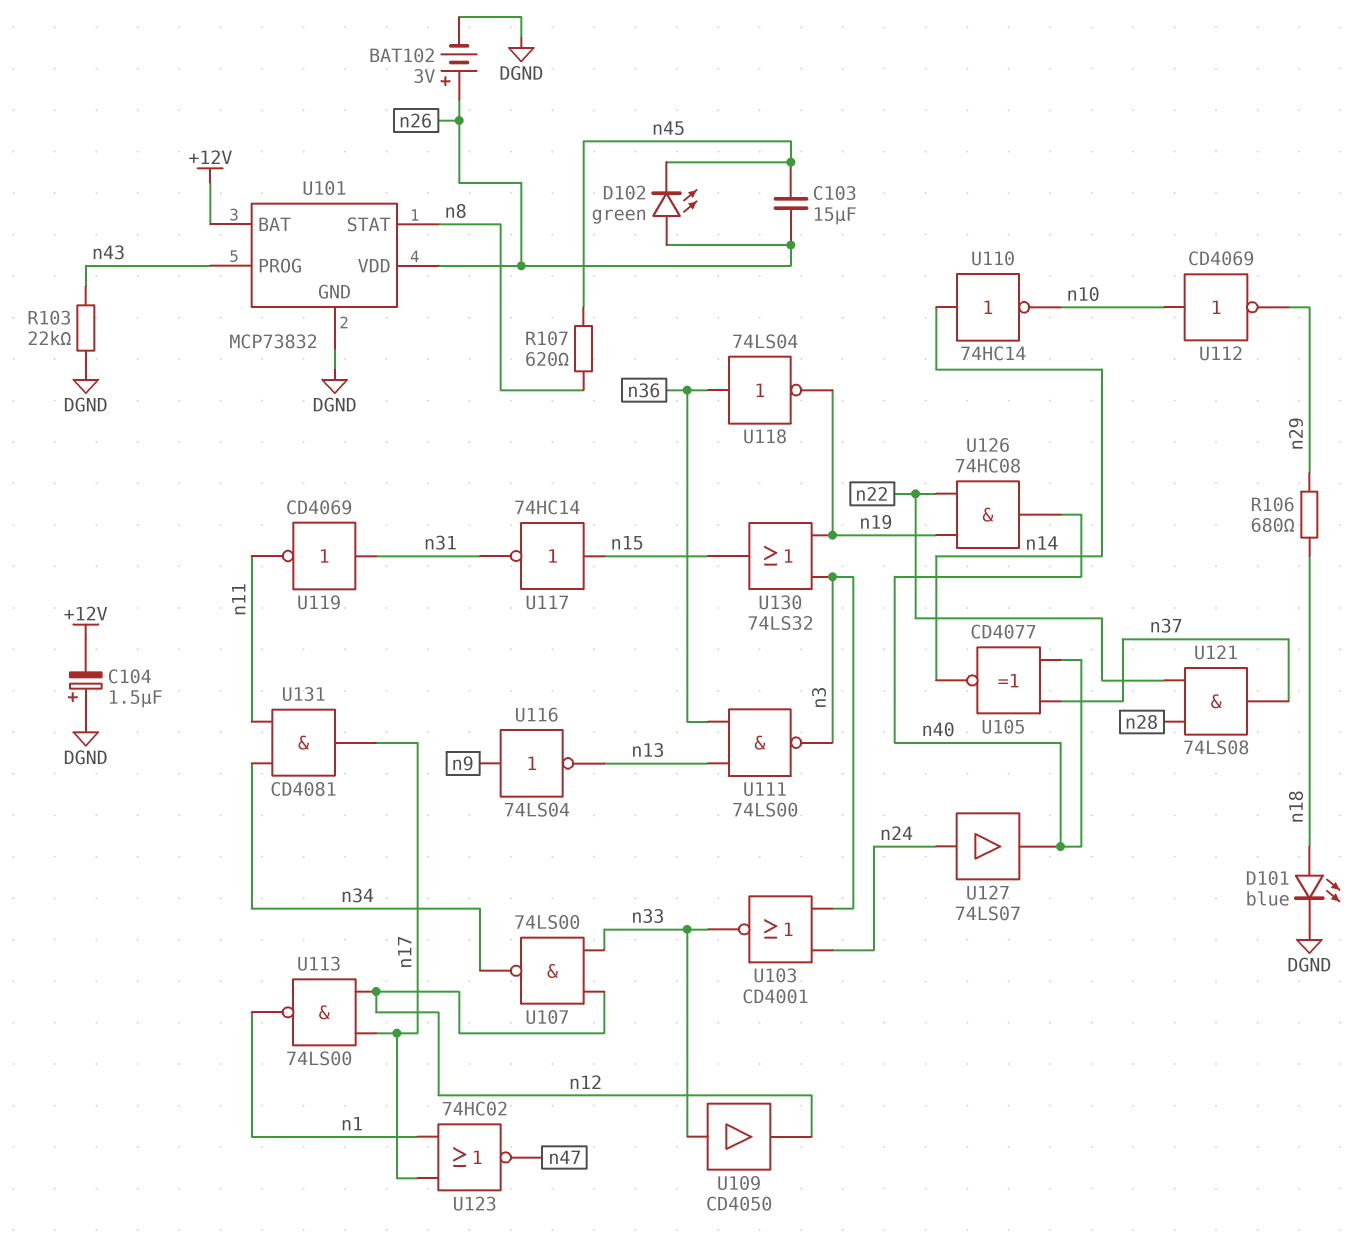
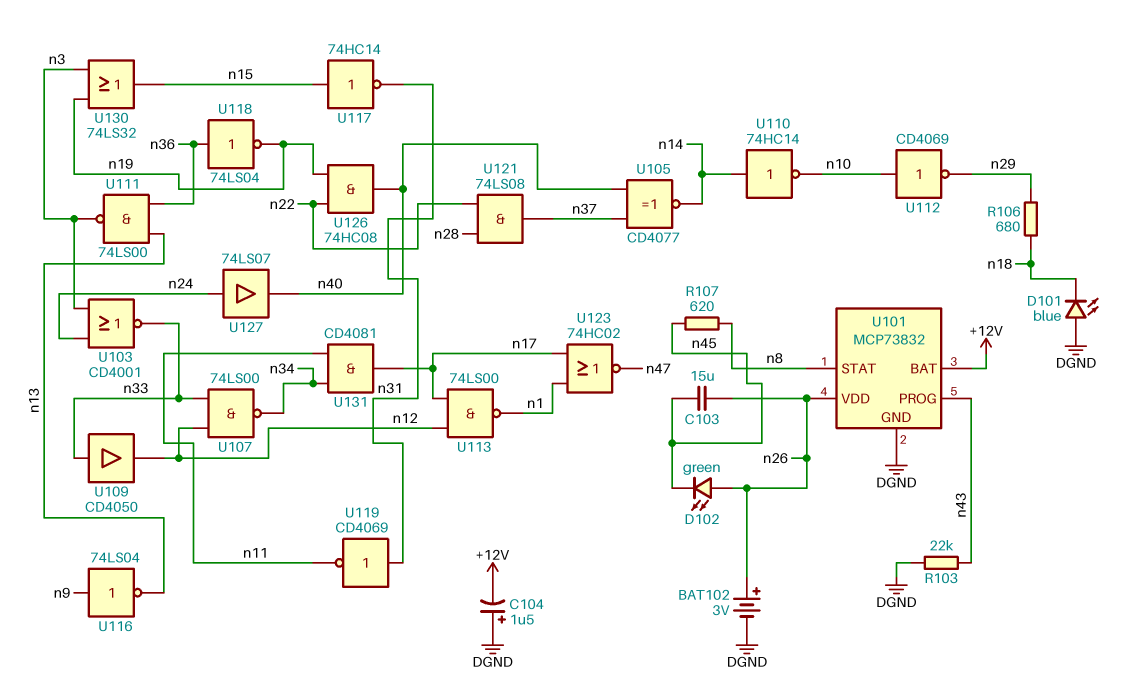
D101: LED blue (A n18, K DGND) -> LED blue (A DGND, K n18)

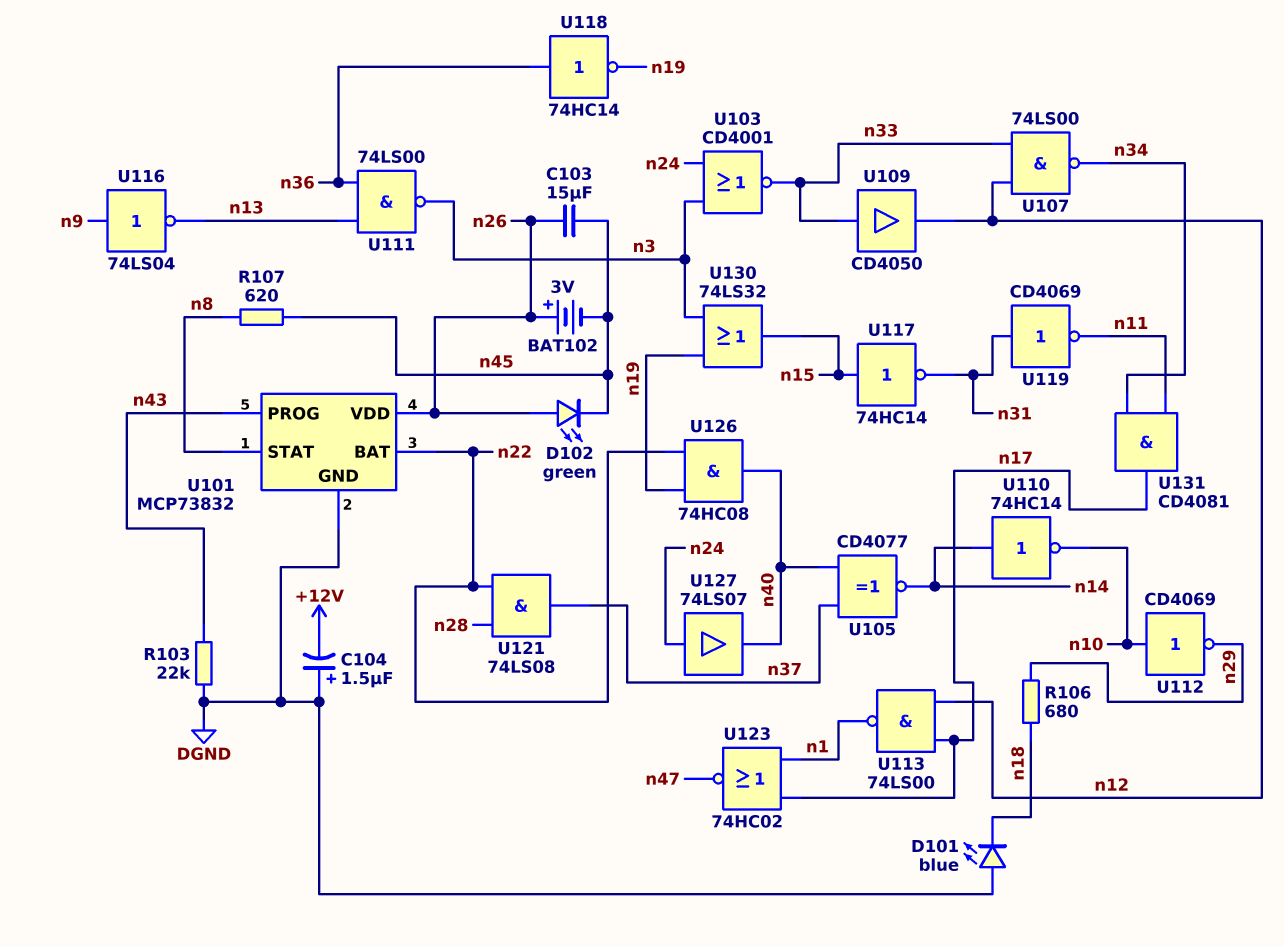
BAT102: 3V (plus n26, minus DGND) -> 3V (plus n26, minus n45)
U101 pin BAT: +12V -> n22
U118: NOT 74LS04 (in n36, out n19) -> NOT 74HC14 (in n36, out n19)

